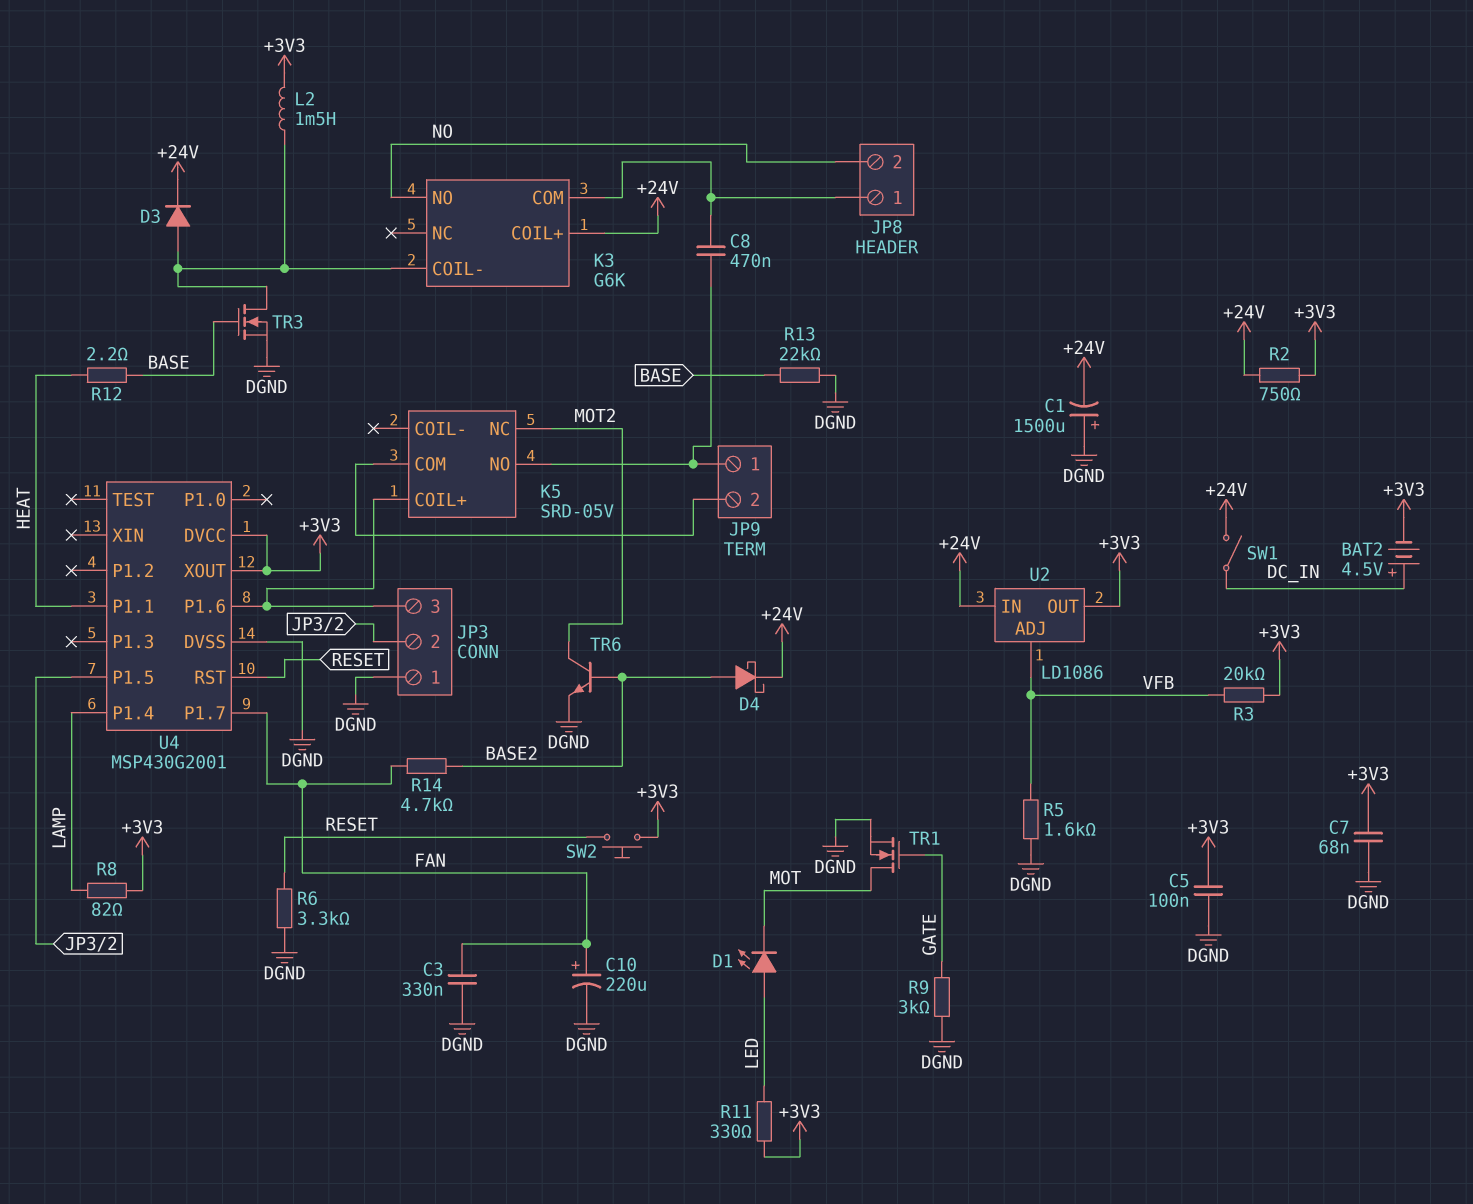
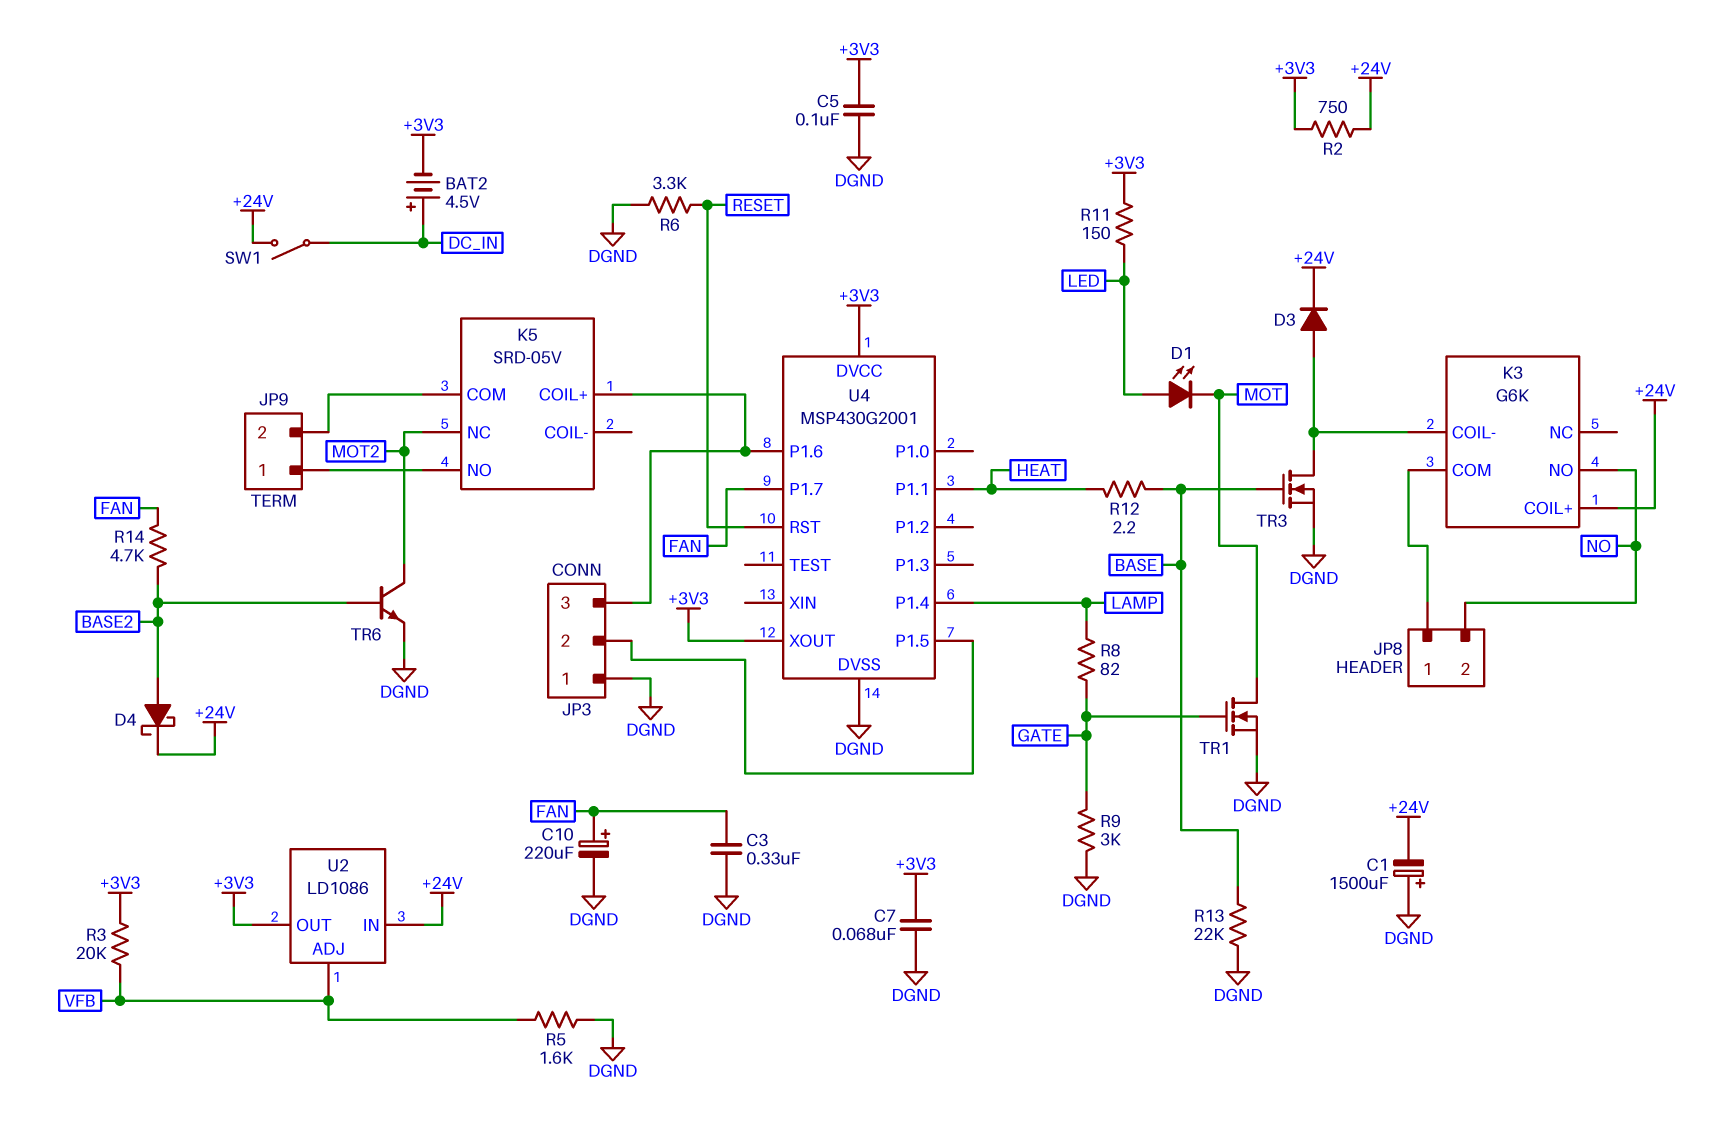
C8: 470nF (JP8/1, JP9/1) -> none
L2: 1.5mH (+3V3, K3/COIL-) -> none
R8: 82 (+3V3, LAMP) -> 82 (GATE, LAMP)
R11: 330 (+3V3, LED) -> 150 (+3V3, LED)
SW2: button (+3V3, RESET) -> none

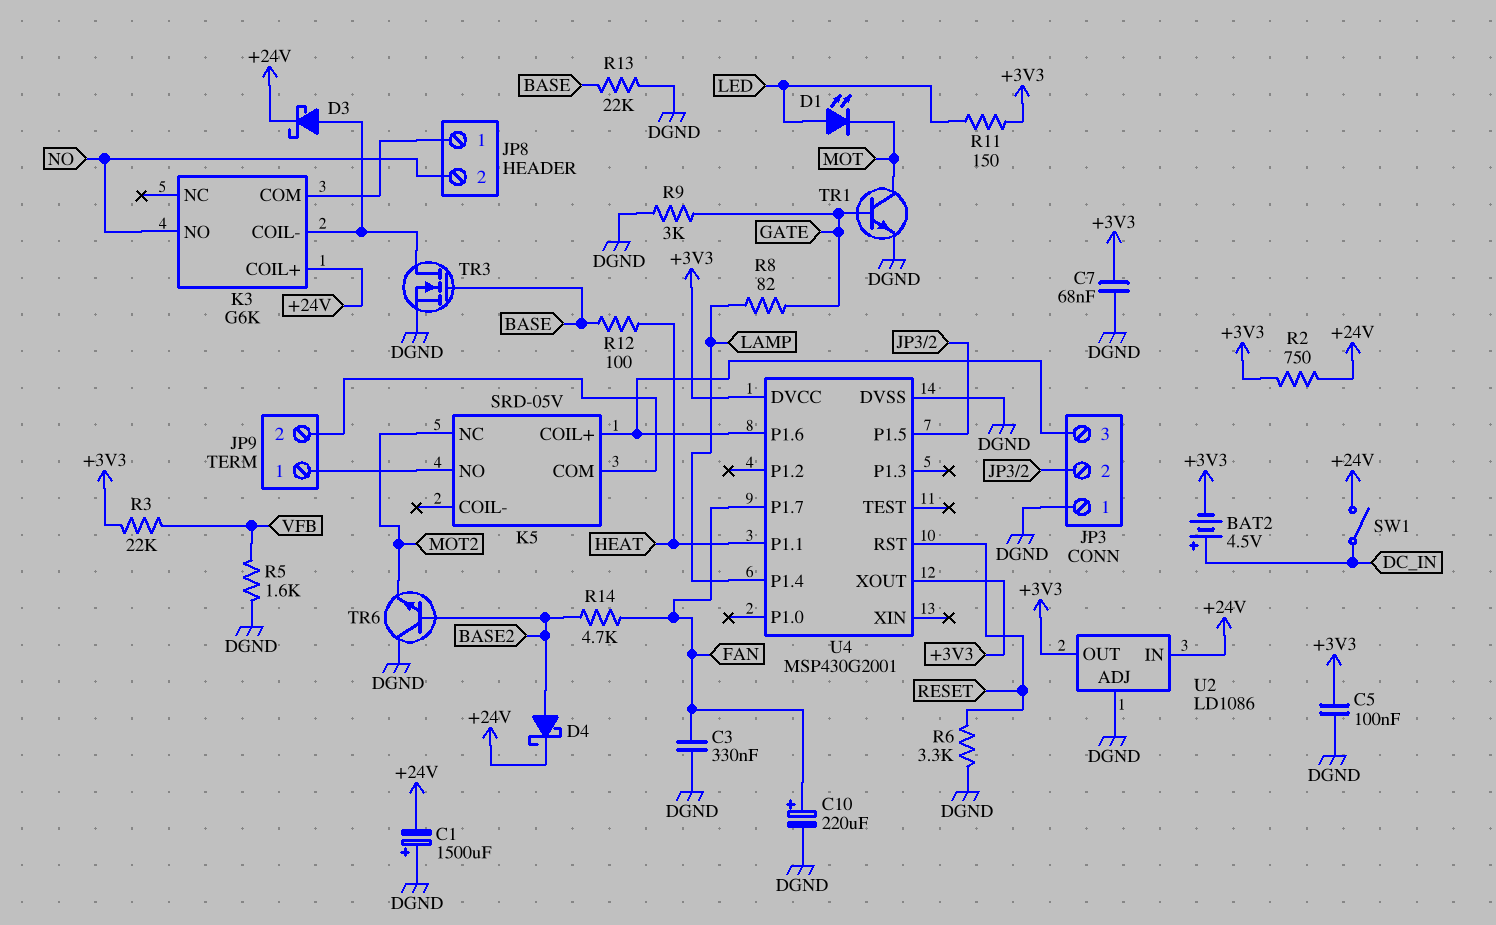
D3: diode (A K3/COIL-, K +24V) -> schottky (A K3/COIL-, K +24V)
R3: 20k (+3V3, VFB) -> 22k (+3V3, VFB)
R12: 2.2 (BASE, HEAT) -> 100 (BASE, HEAT)
TR1: NMOS (G GATE, D MOT, S DGND) -> NPN (B GATE, C MOT, E DGND)
TR6: NPN (B BASE2, C MOT2, E DGND) -> NPN (B BASE2, C DGND, E MOT2)
U2 pin ADJ: VFB -> DGND

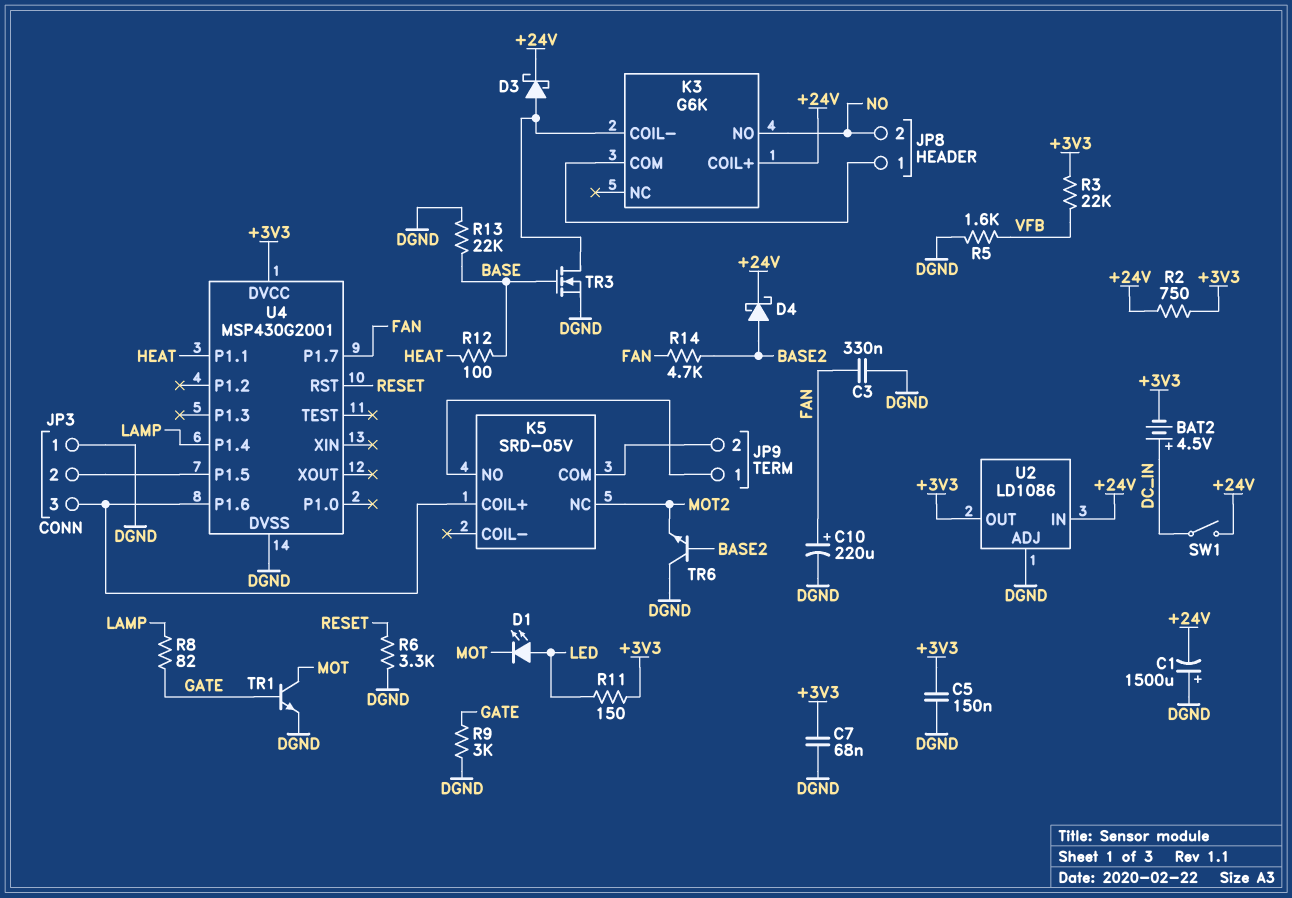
C5: 100nF (+3V3, DGND) -> 150nF (+3V3, DGND)
U4 pin XOUT: +3V3 -> none

